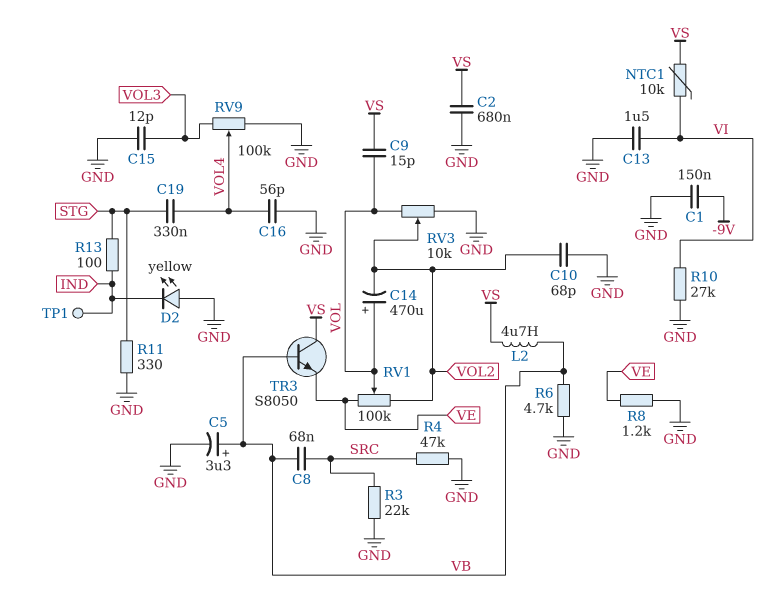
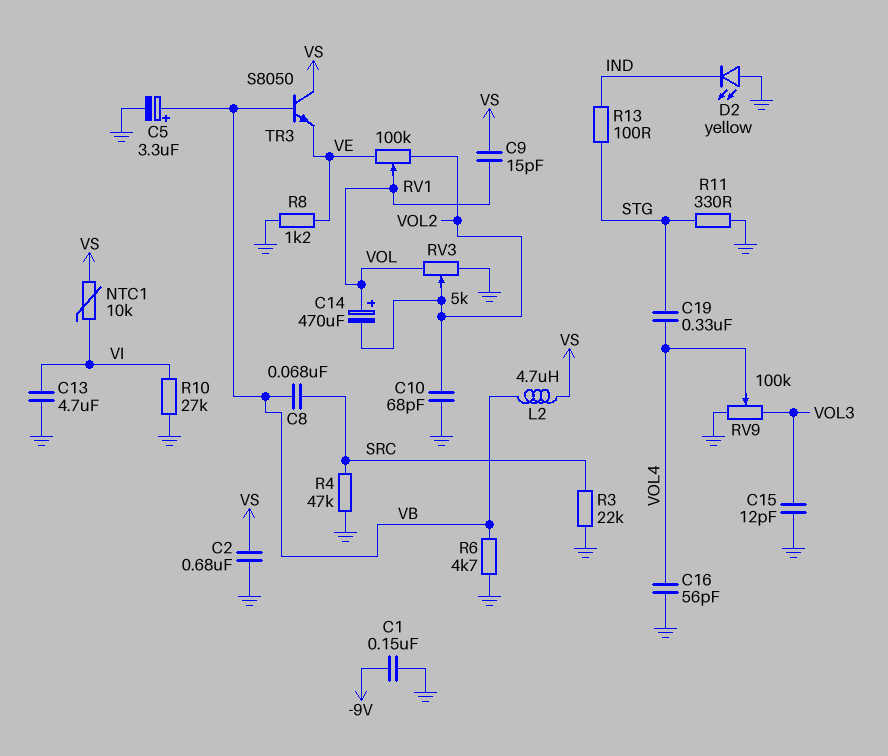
C13: 1.5uF (GND, VI) -> 4.7uF (GND, VI)
RV3: 10k (GND, VOL, wiper VOL2) -> 5k (GND, VOL, wiper VOL2)
TP1: test point (IND) -> none

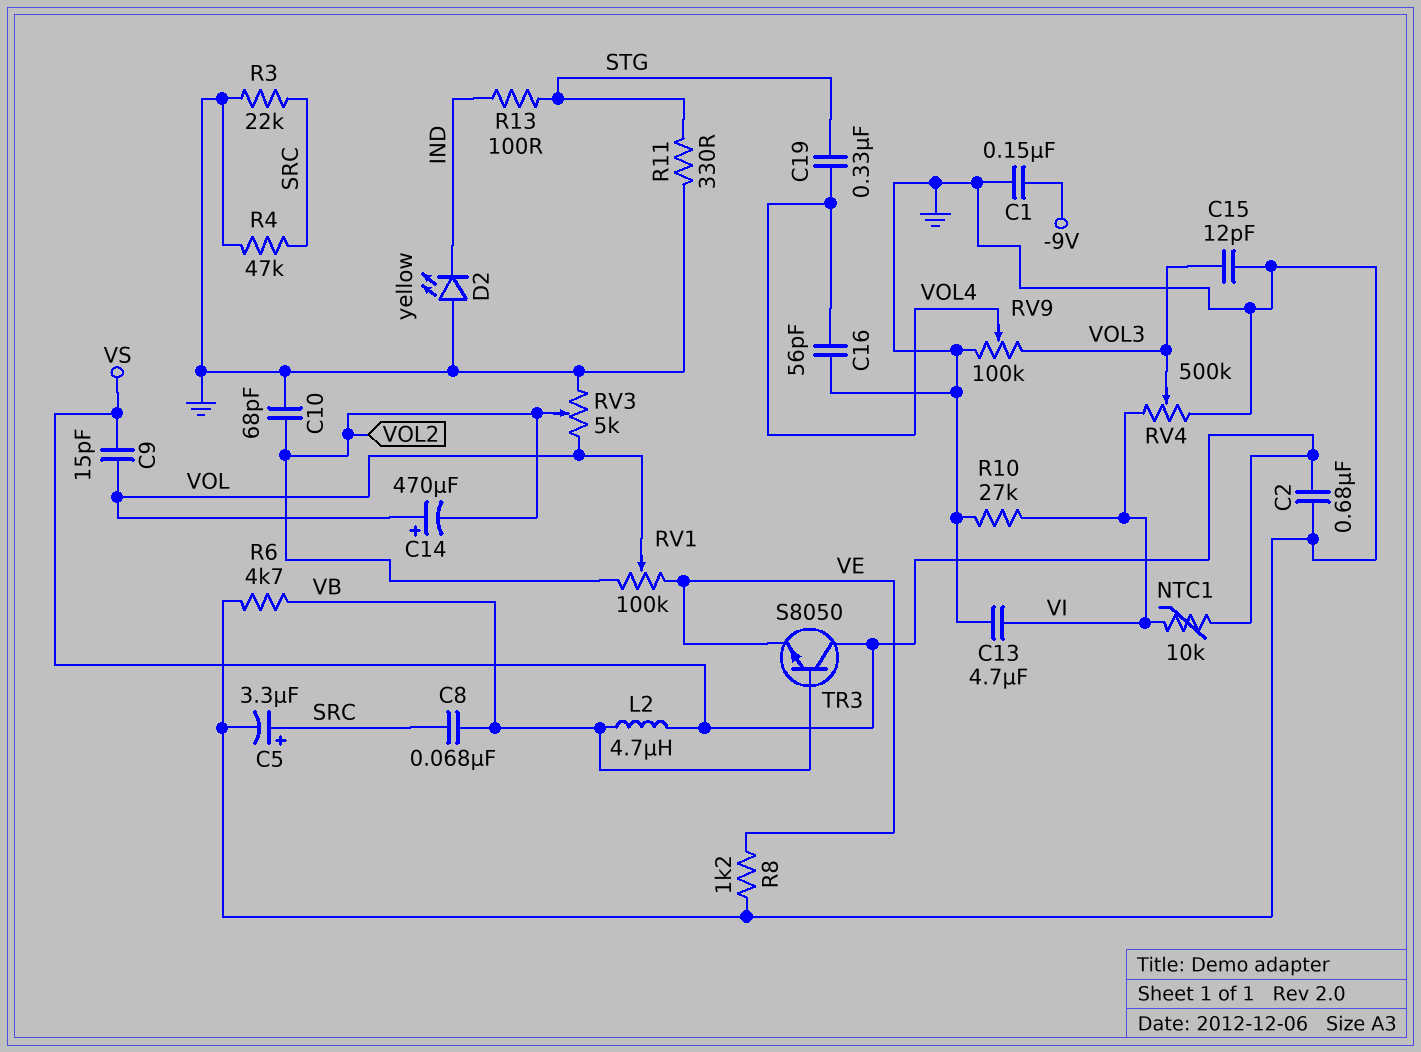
C5: 3.3uF (plus VB, minus GND) -> 3.3uF (plus SRC, minus GND)
RV4: none -> 500k (GND, VI, wiper VOL3)

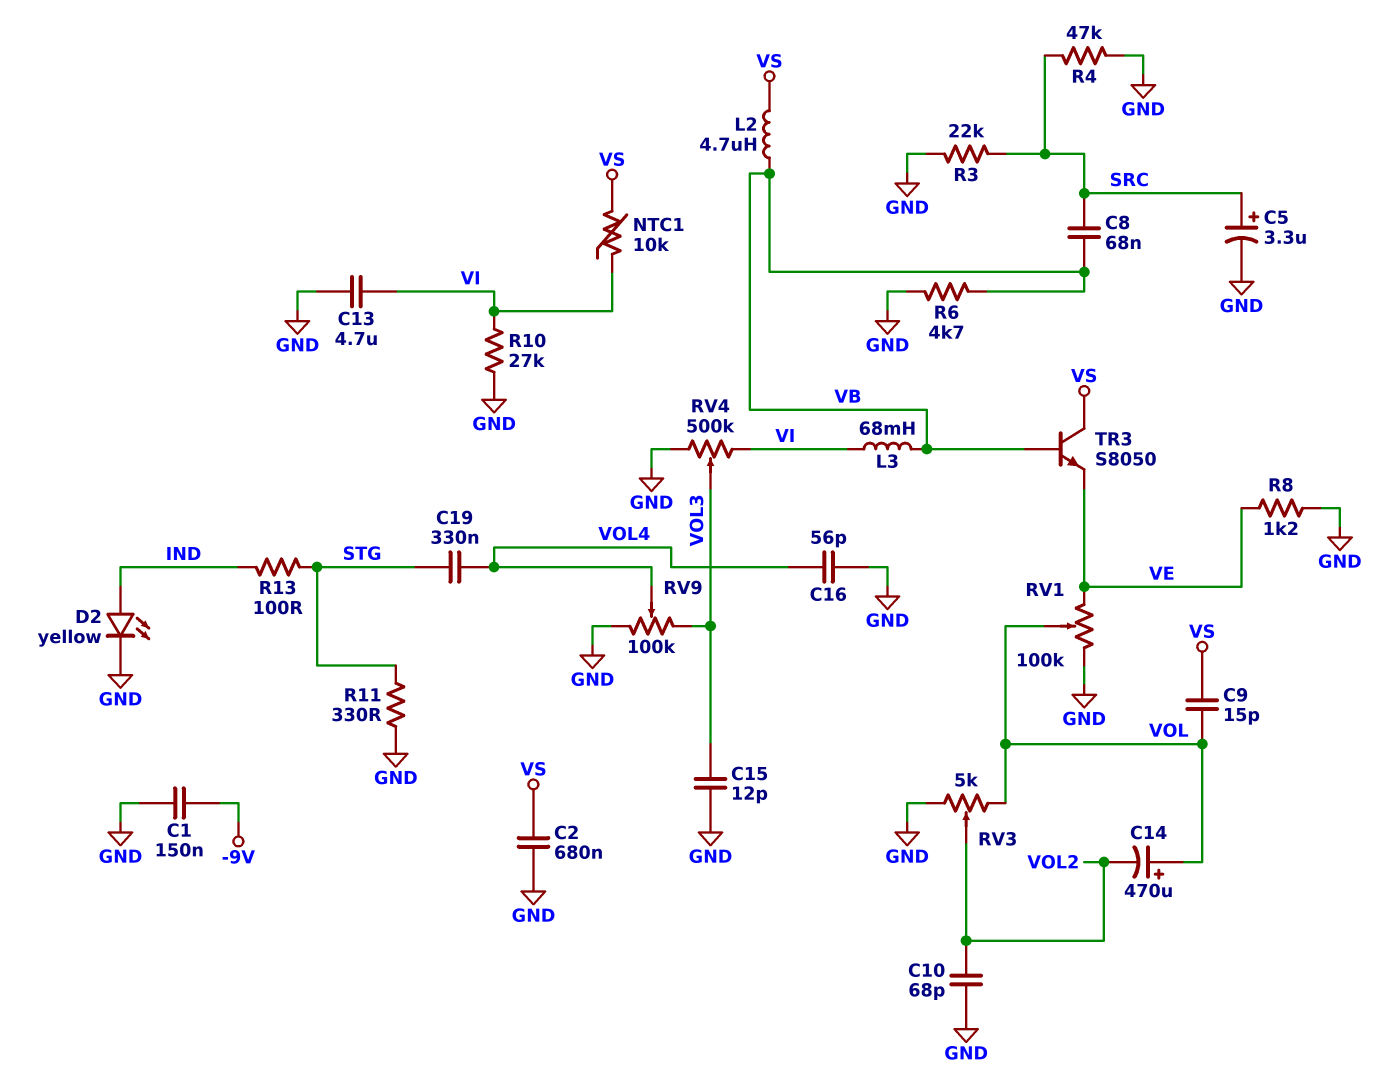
D2: LED yellow (A GND, K IND) -> LED yellow (A IND, K GND)
L3: none -> 68mH (VB, VI)
RV1: 100k (VE, VOL2, wiper VOL) -> 100k (GND, VE, wiper VOL)

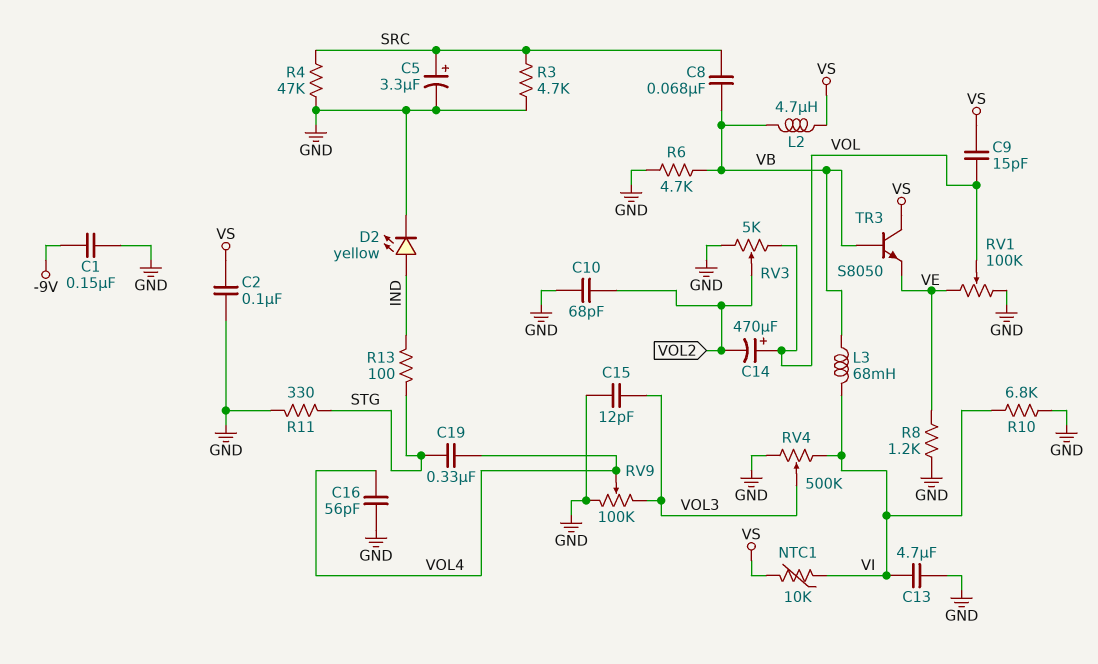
C2: 680nF (GND, VS) -> 100nF (GND, VS)
R3: 22k (GND, SRC) -> 4.7k (GND, SRC)
R10: 27k (GND, VI) -> 6.8k (GND, VI)

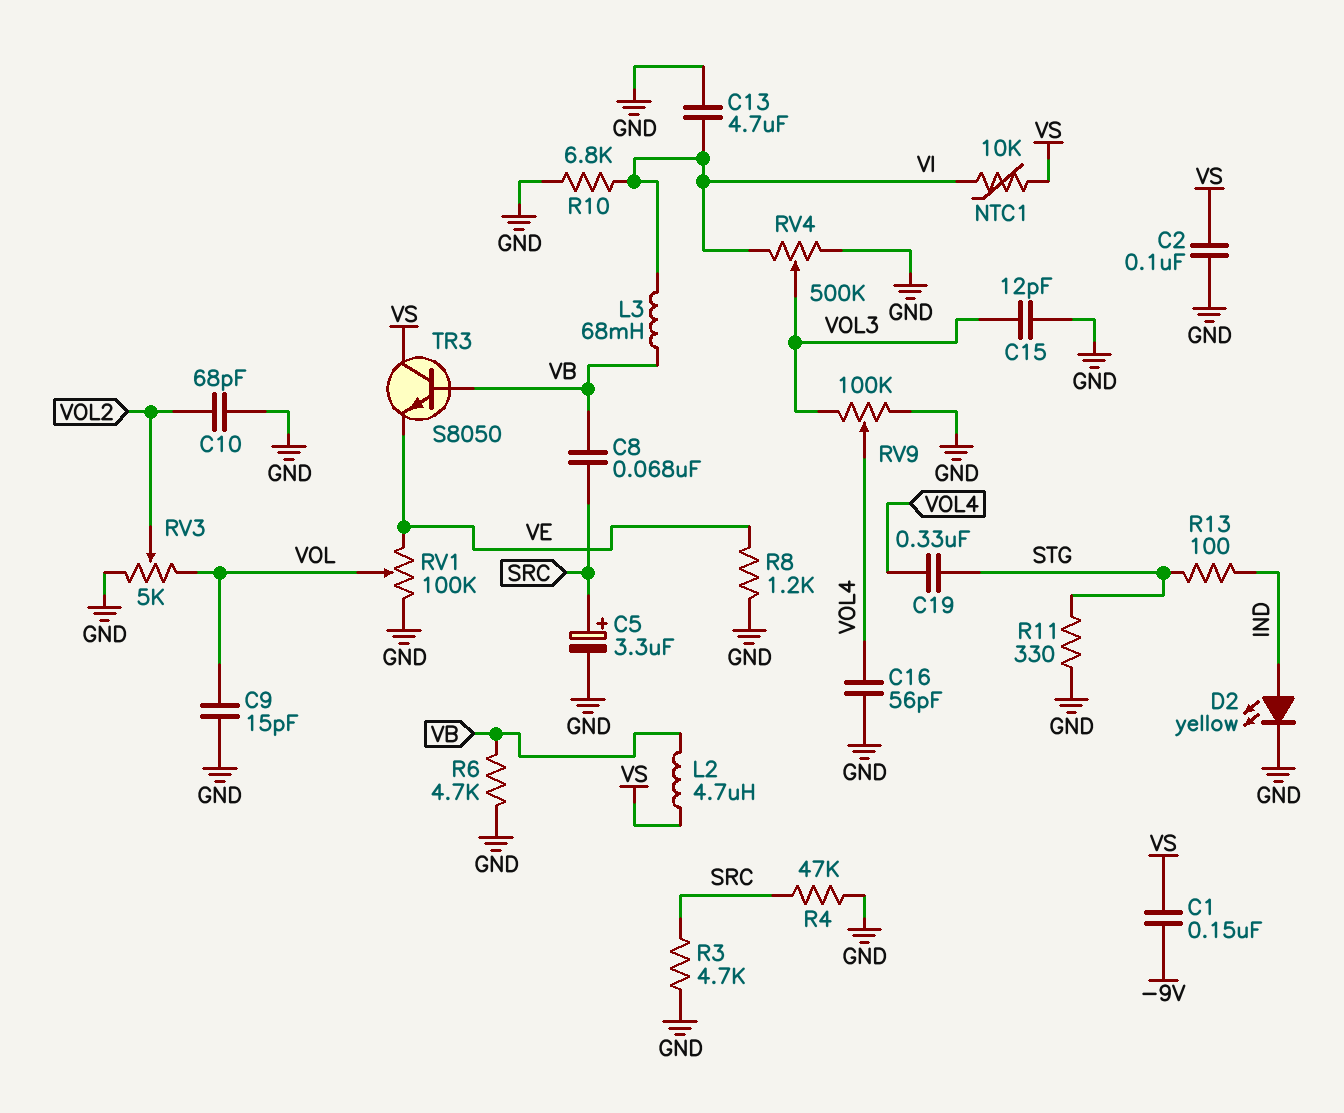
C1: 150nF (-9V, GND) -> 150nF (-9V, VS)
C9: 15pF (VOL, VS) -> 15pF (GND, VOL)
C14: 470uF (plus VOL, minus VOL2) -> none

